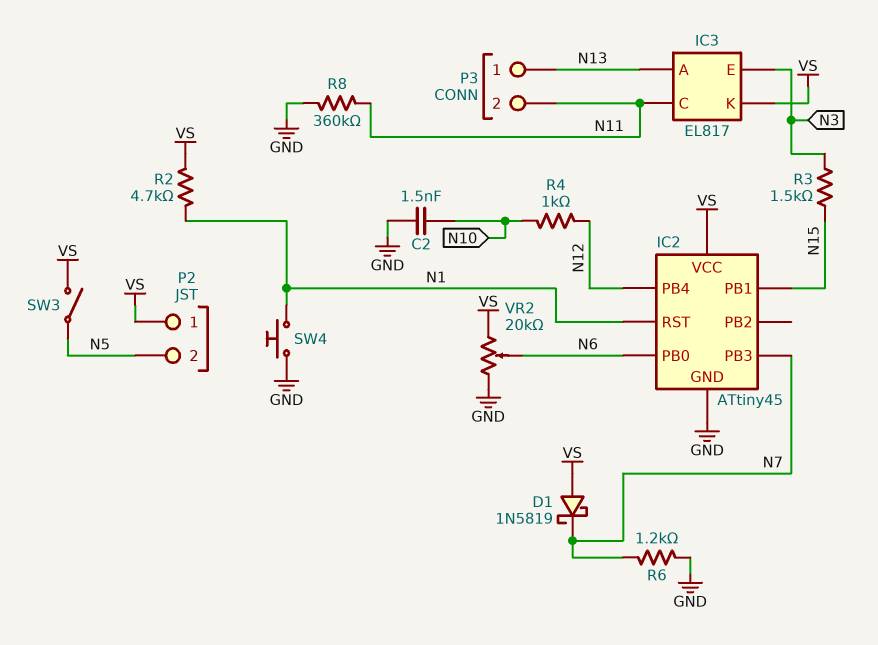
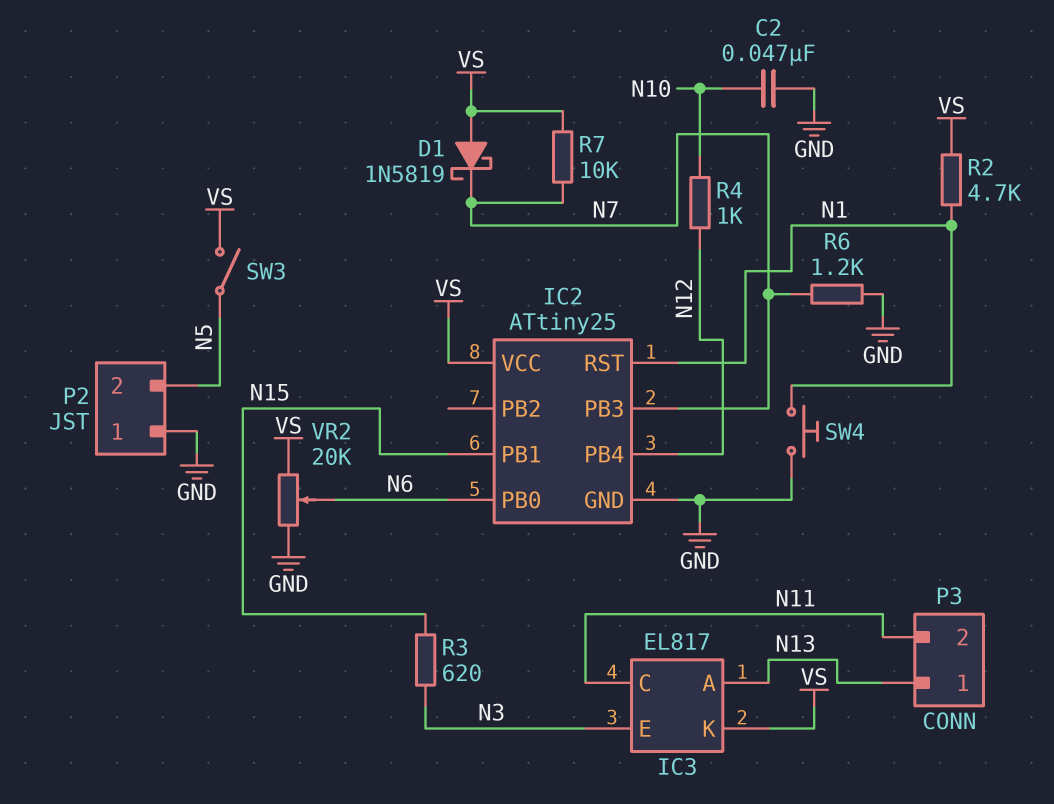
C2: 1.5nF (GND, N10) -> 47nF (GND, N10)
IC2: ATtiny45 -> ATtiny25
P2 pin 1: VS -> GND
R3: 1.5k (N3, N15) -> 620 (N3, N15)
R7: none -> 10k (N7, VS)
R8: 360k (GND, N11) -> none

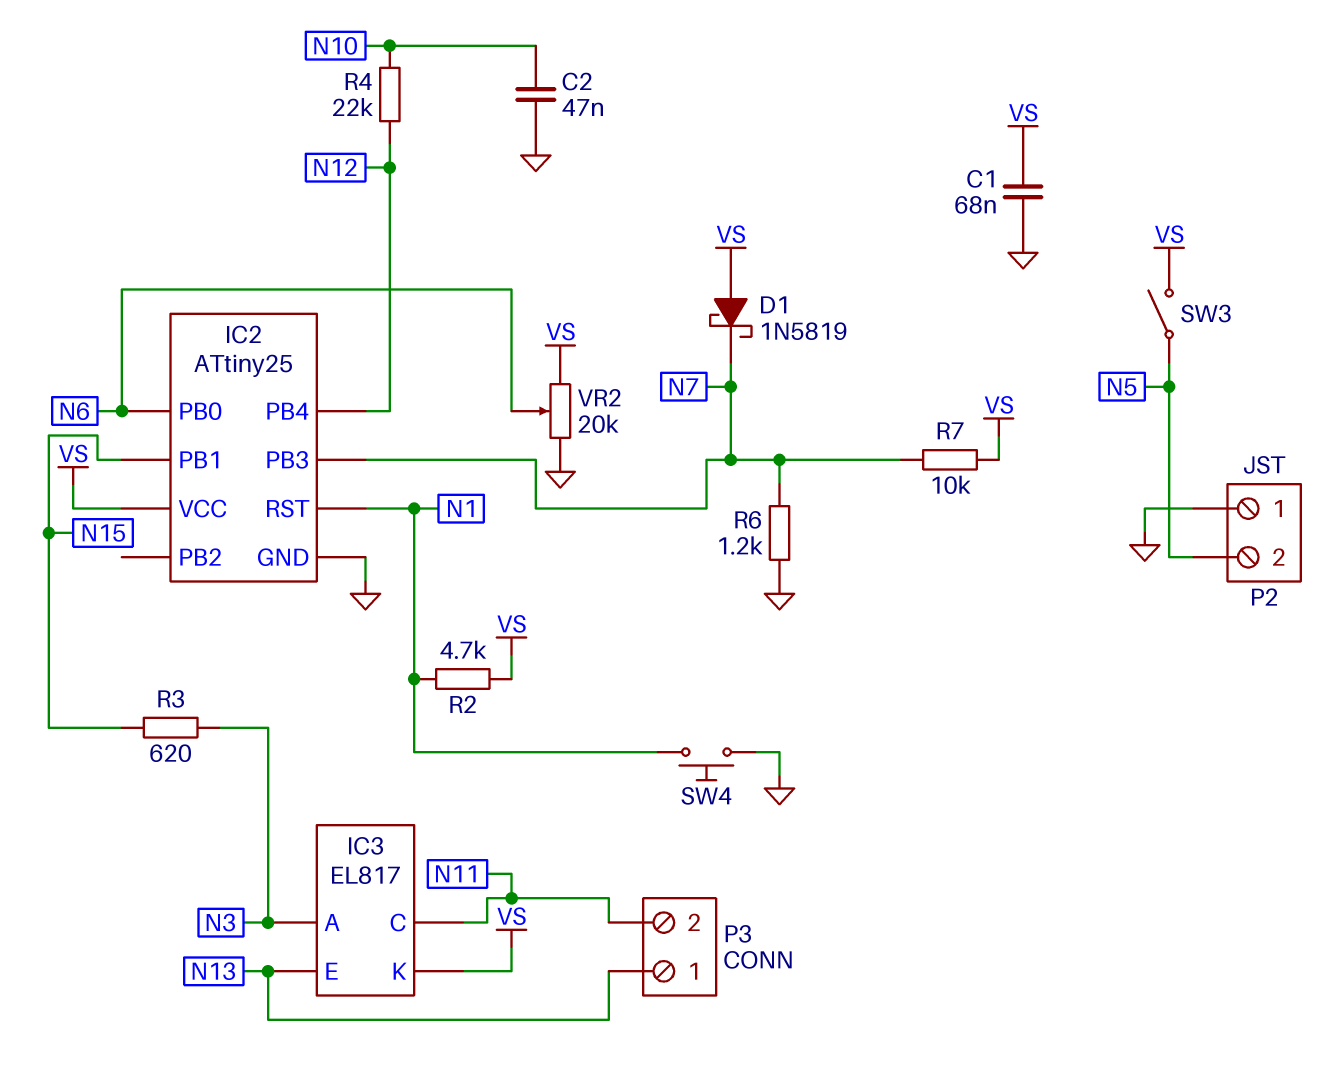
C1: none -> 68nF (GND, VS)
IC3 pin A: N13 -> N3
IC3 pin E: N3 -> N13
R4: 1k (N10, N12) -> 22k (N10, N12)

